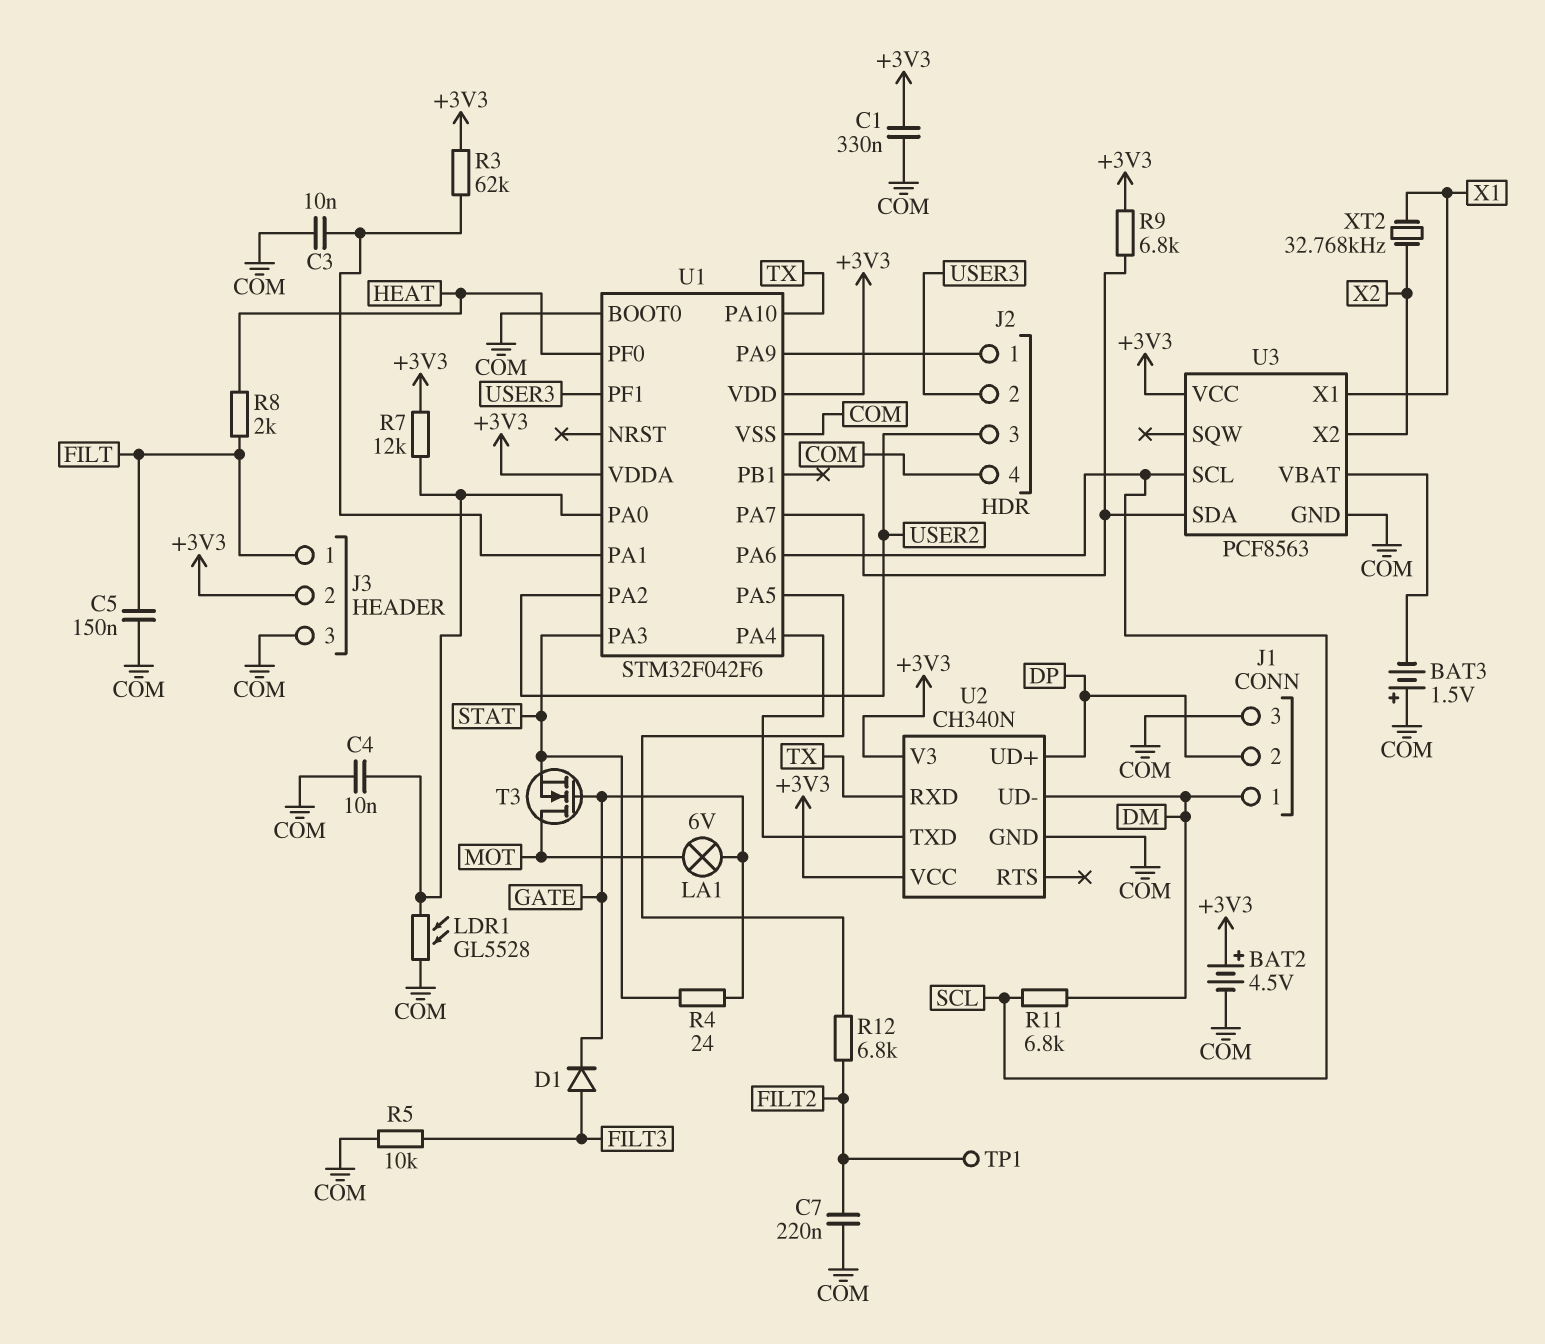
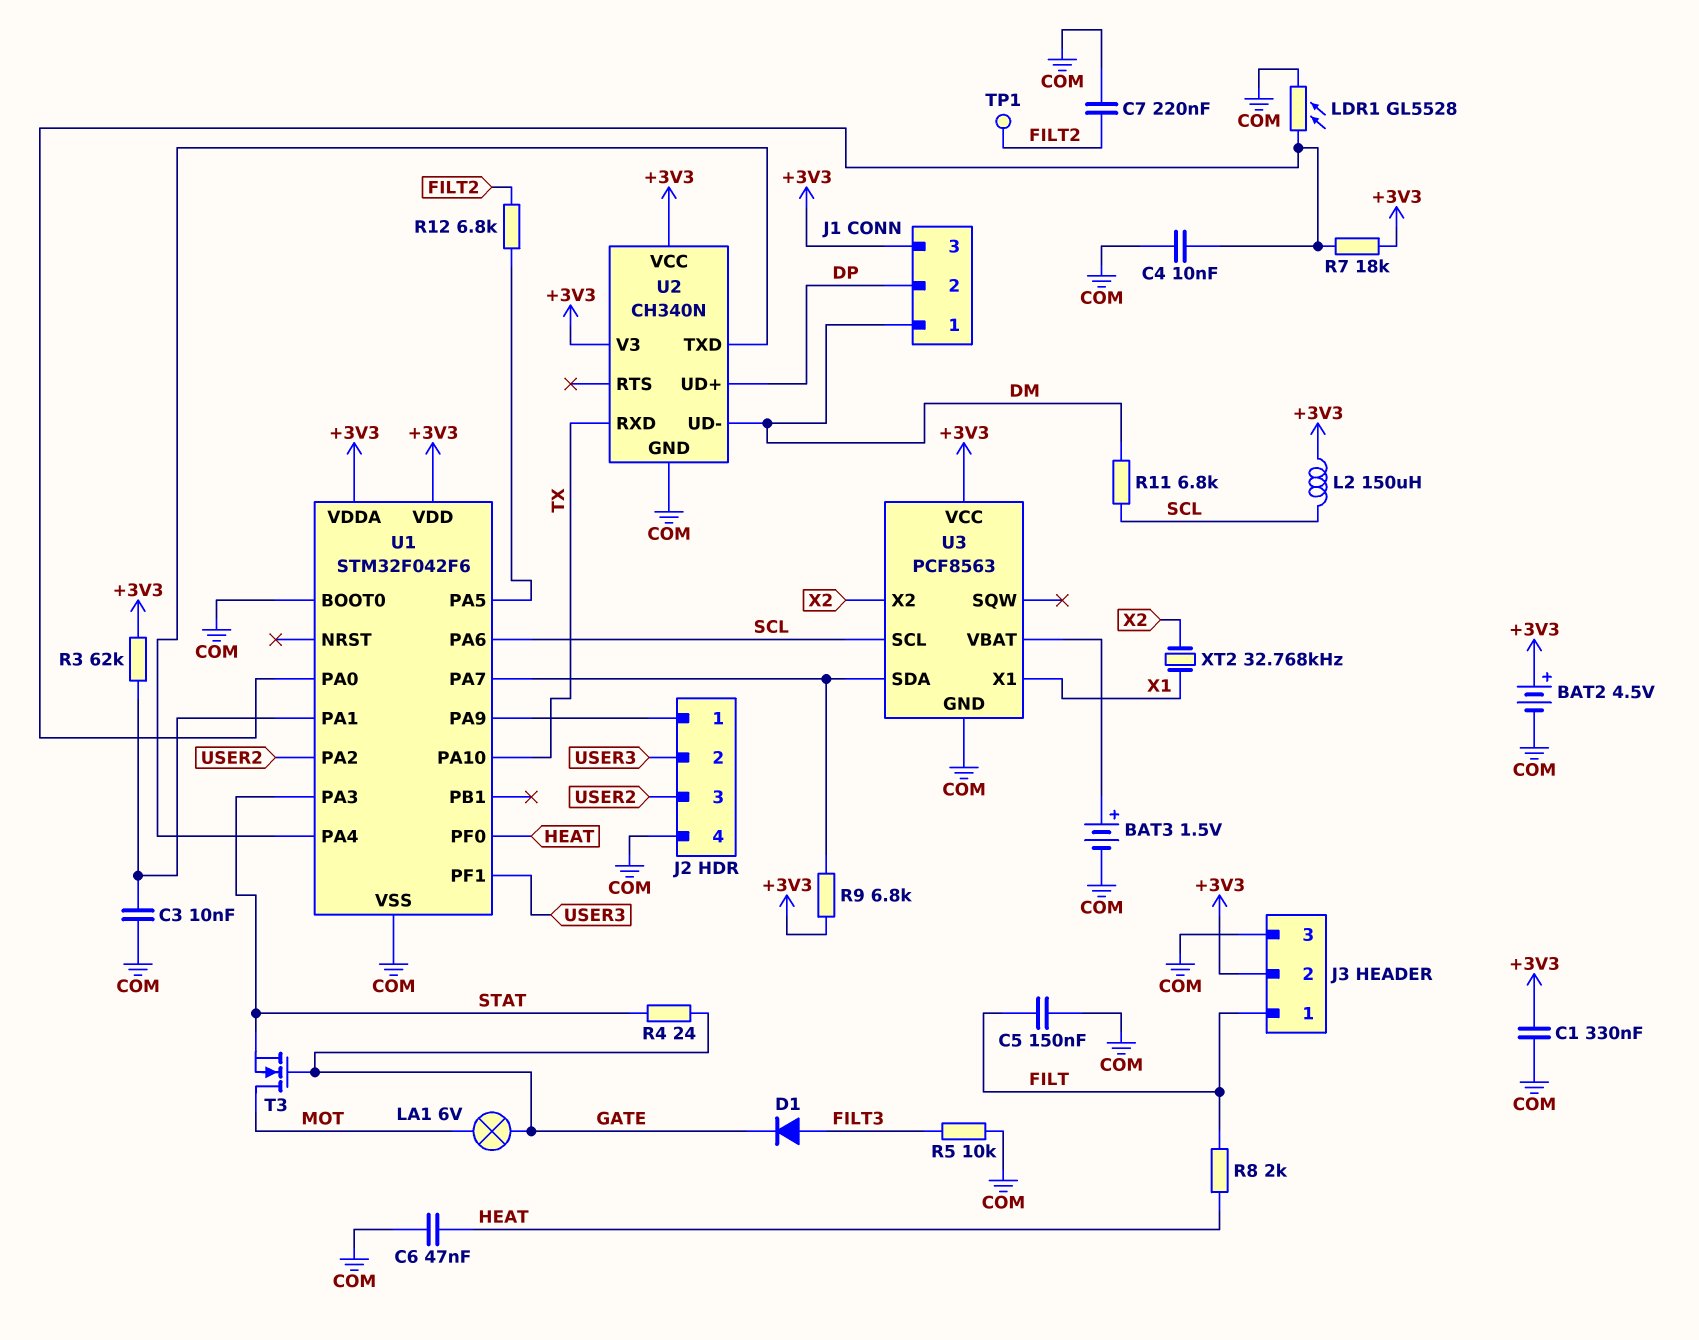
BAT3: 1.5V (plus COM, minus U3/VBAT) -> 1.5V (plus U3/VBAT, minus COM)
C6: none -> 47nF (COM, HEAT)
J1 pin 3: COM -> +3V3
L2: none -> 150uH (+3V3, SCL)
R7: 12k (+3V3, U1/PA0) -> 18k (+3V3, U1/PA0)

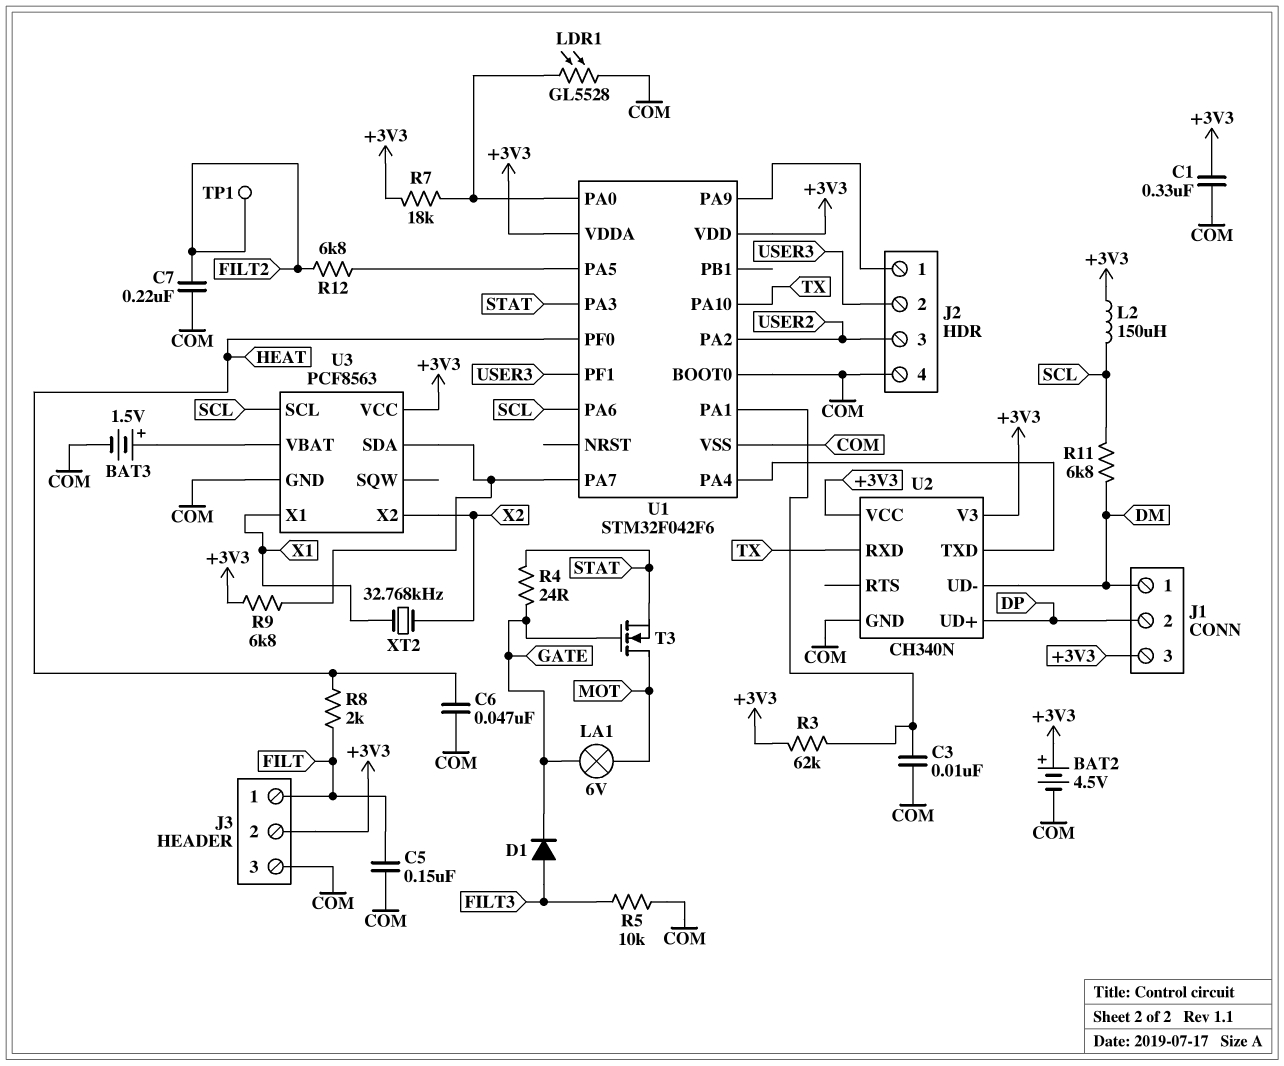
C4: 10nF (COM, U1/PA0) -> none

